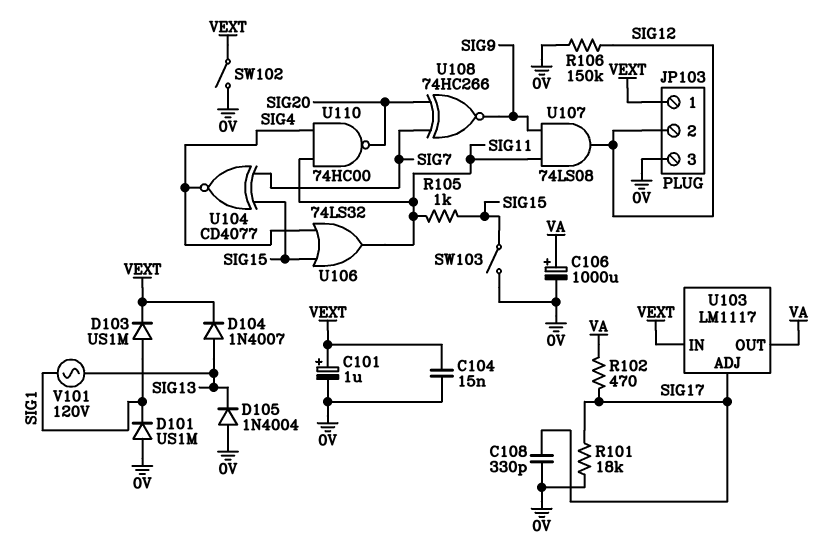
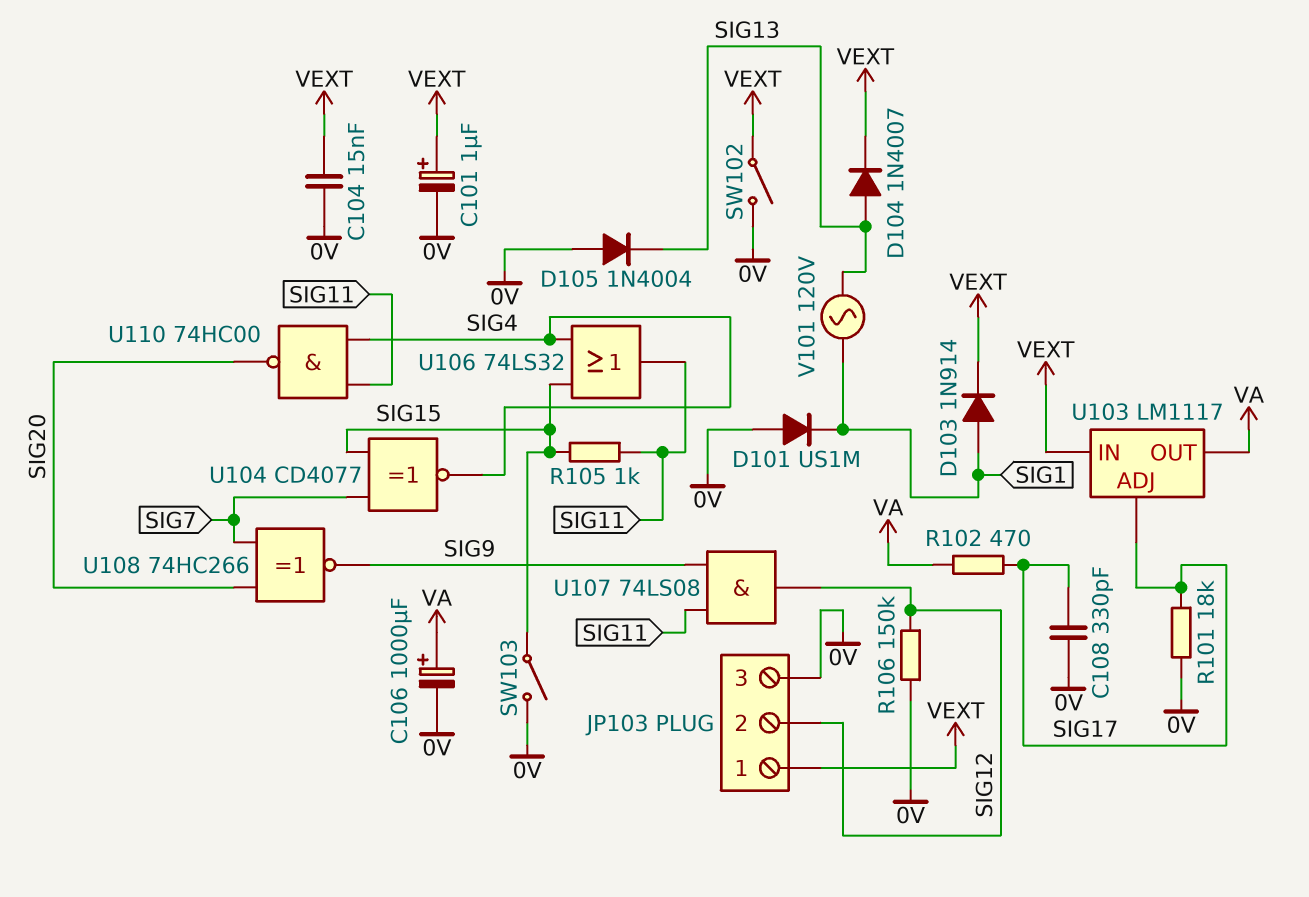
D103: diode US1M (A SIG1, K VEXT) -> diode 1N914 (A SIG1, K VEXT)

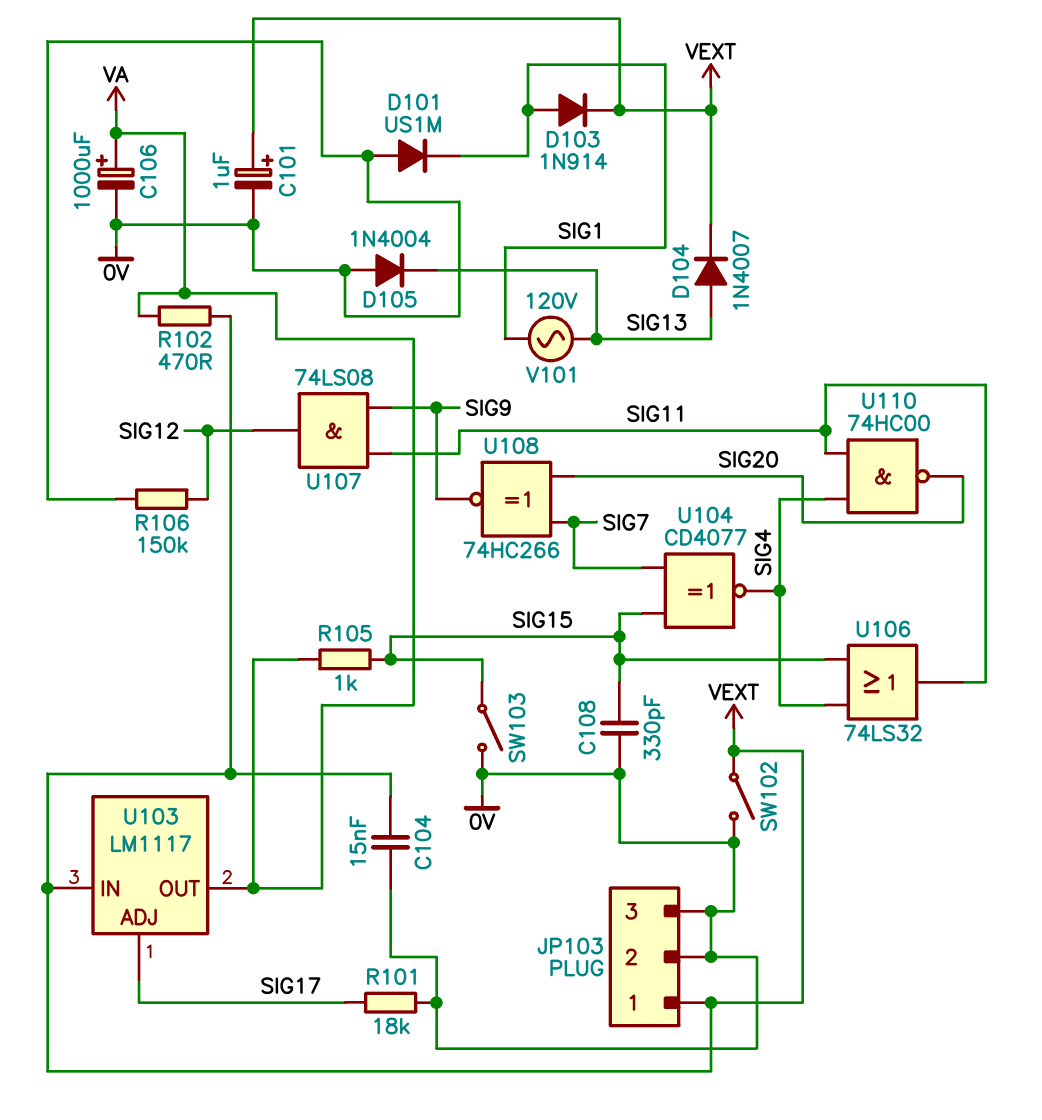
C108: 330pF (0V, SIG17) -> 330pF (0V, SIG15)
JP103 pin 2: SIG12 -> 0V
R102: 470 (SIG17, VA) -> 470 (VA, VEXT)
R105: 1k (SIG11, SIG15) -> 1k (SIG15, VA)

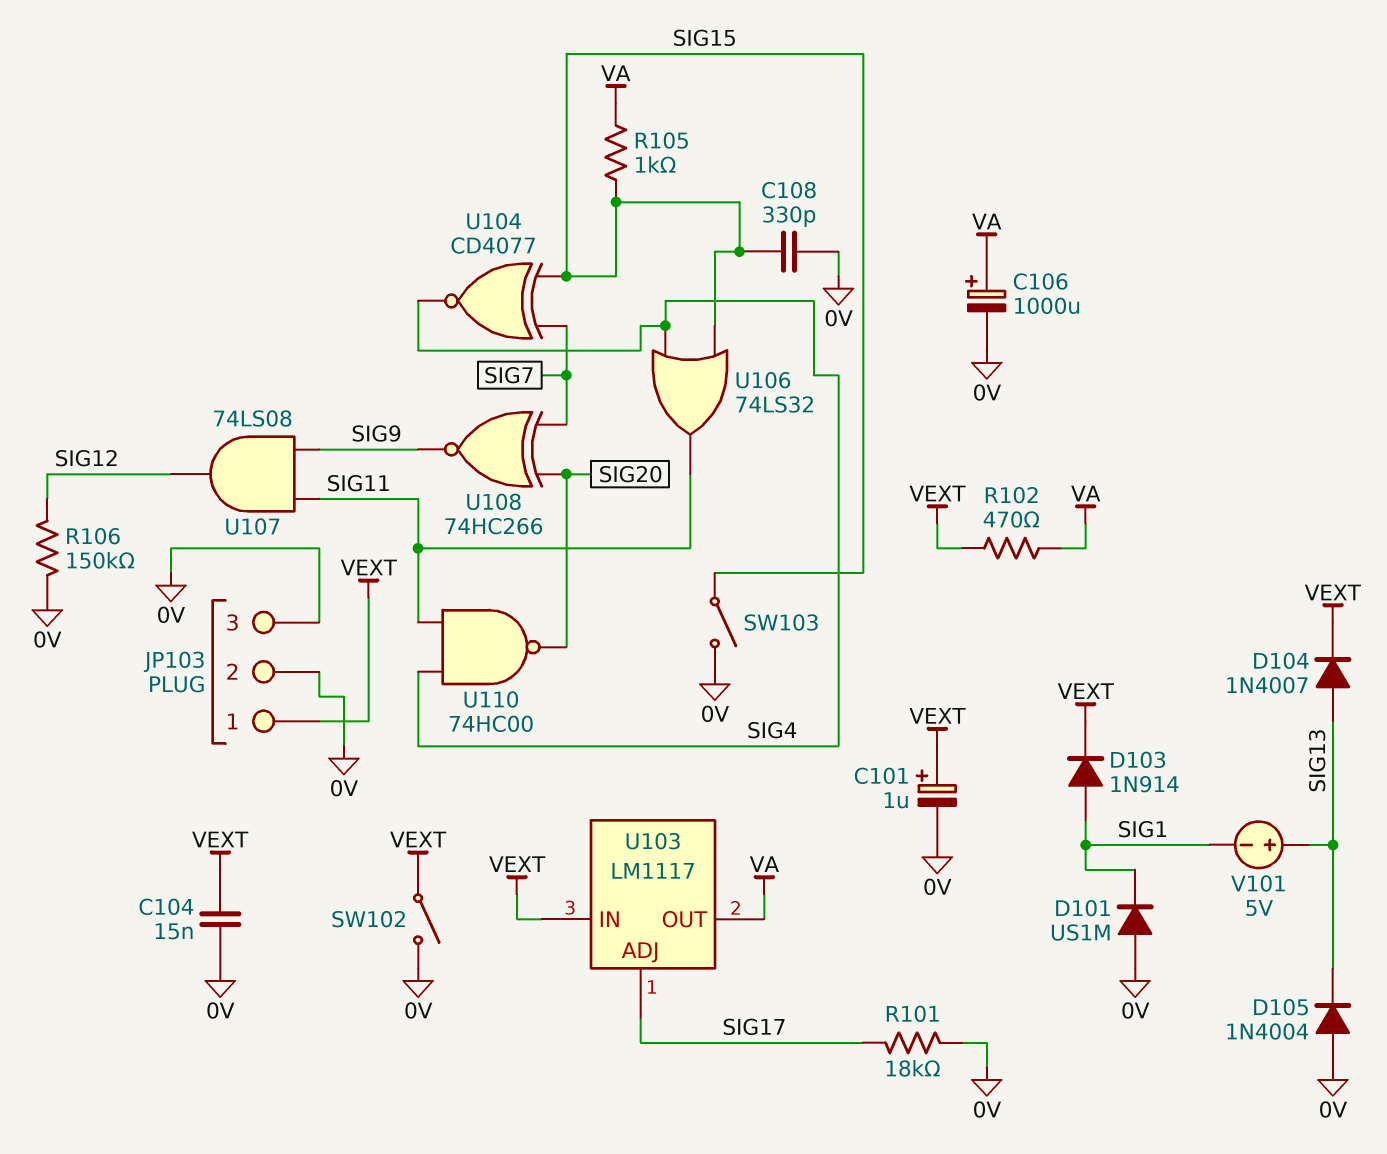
V101: AC 120V (SIG1, SIG13) -> 5V (plus SIG13, minus SIG1)

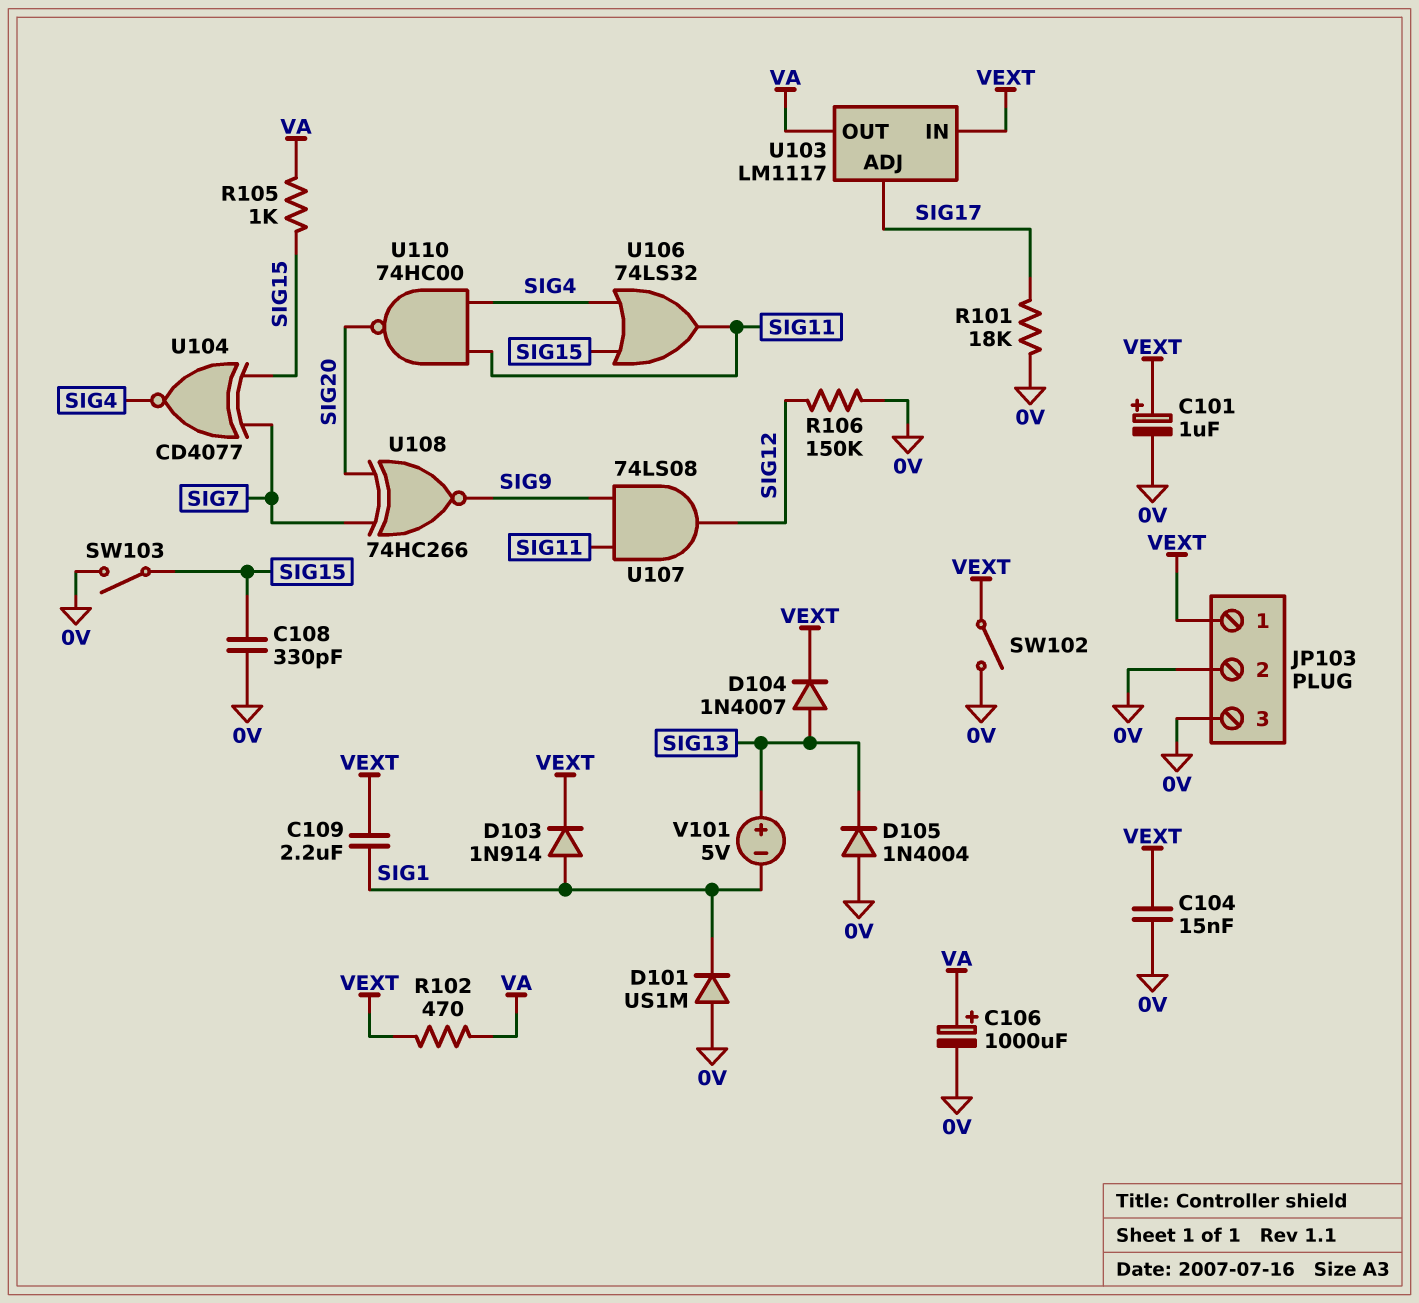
C109: none -> 2.2uF (SIG1, VEXT)

